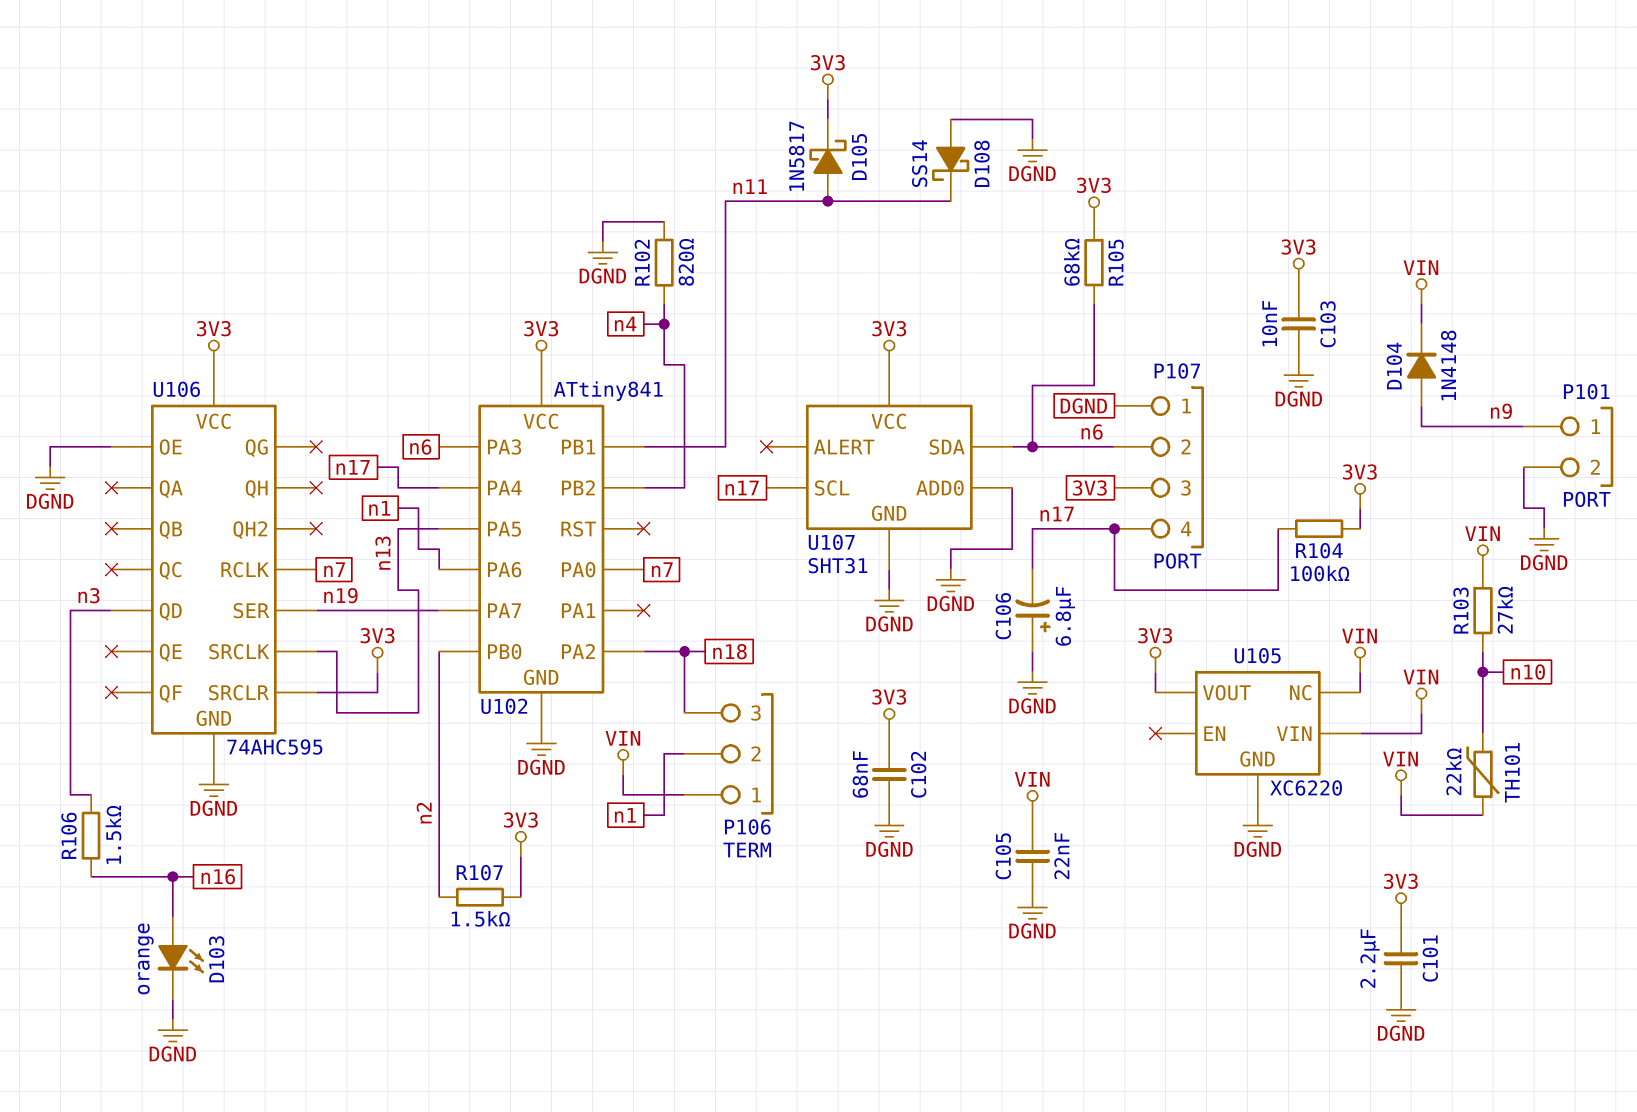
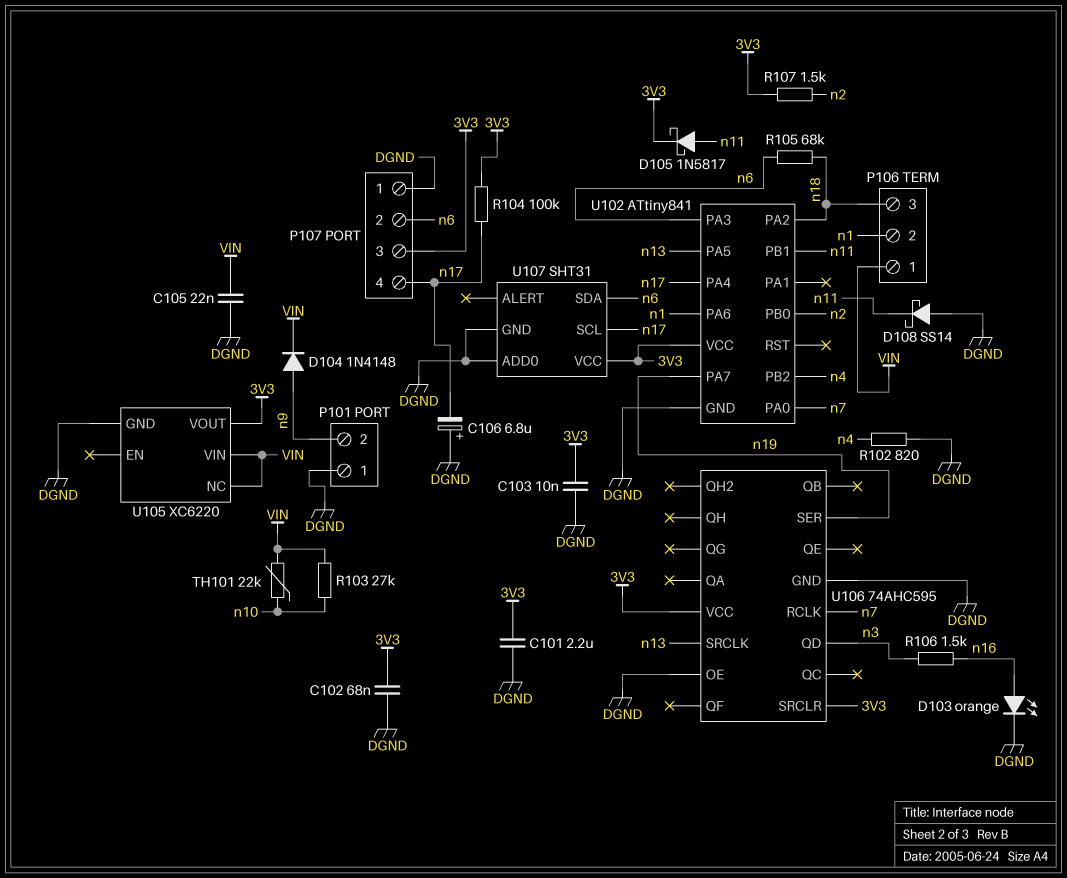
P101 pin 1: n9 -> DGND
P101 pin 2: DGND -> n9
R105: 68k (3V3, n6) -> 68k (n6, n18)

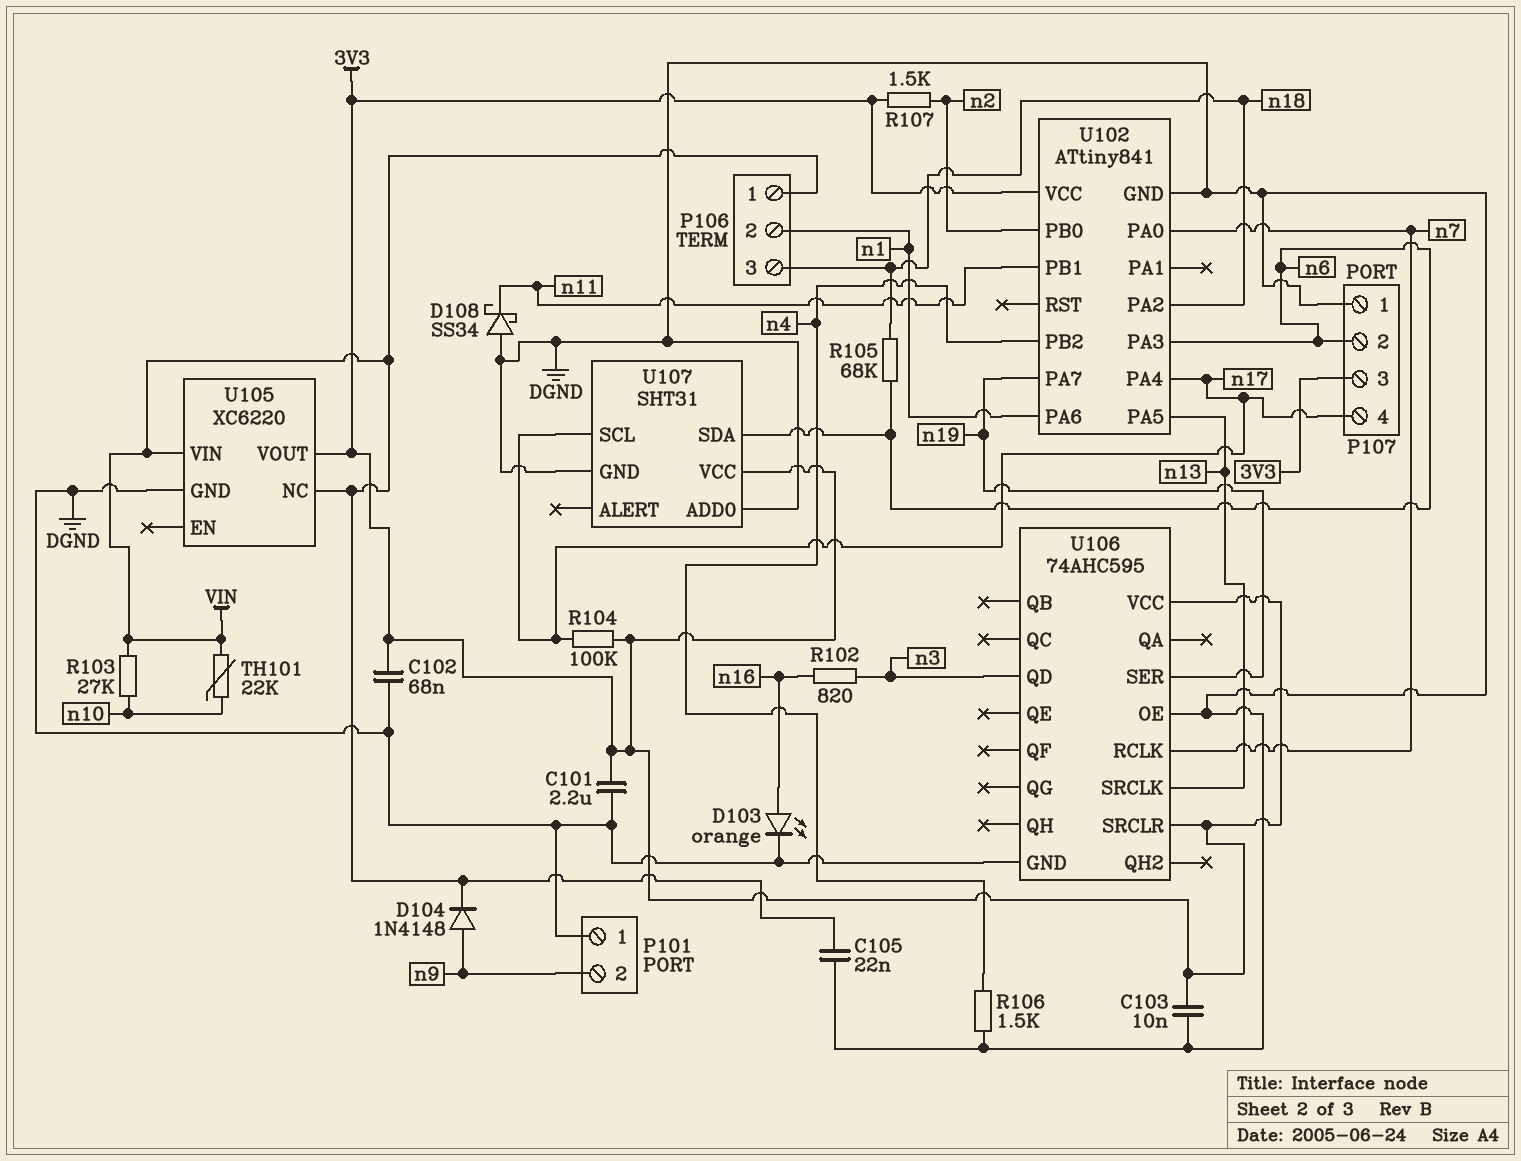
C106: 6.8uF (plus DGND, minus n17) -> none
D105: schottky 1N5817 (A n11, K 3V3) -> none
D108: schottky SS14 (A DGND, K n11) -> schottky SS34 (A DGND, K n11)
R102: 820 (DGND, n4) -> 820 (n3, n16)
R106: 1.5k (n3, n16) -> 1.5k (DGND, n4)

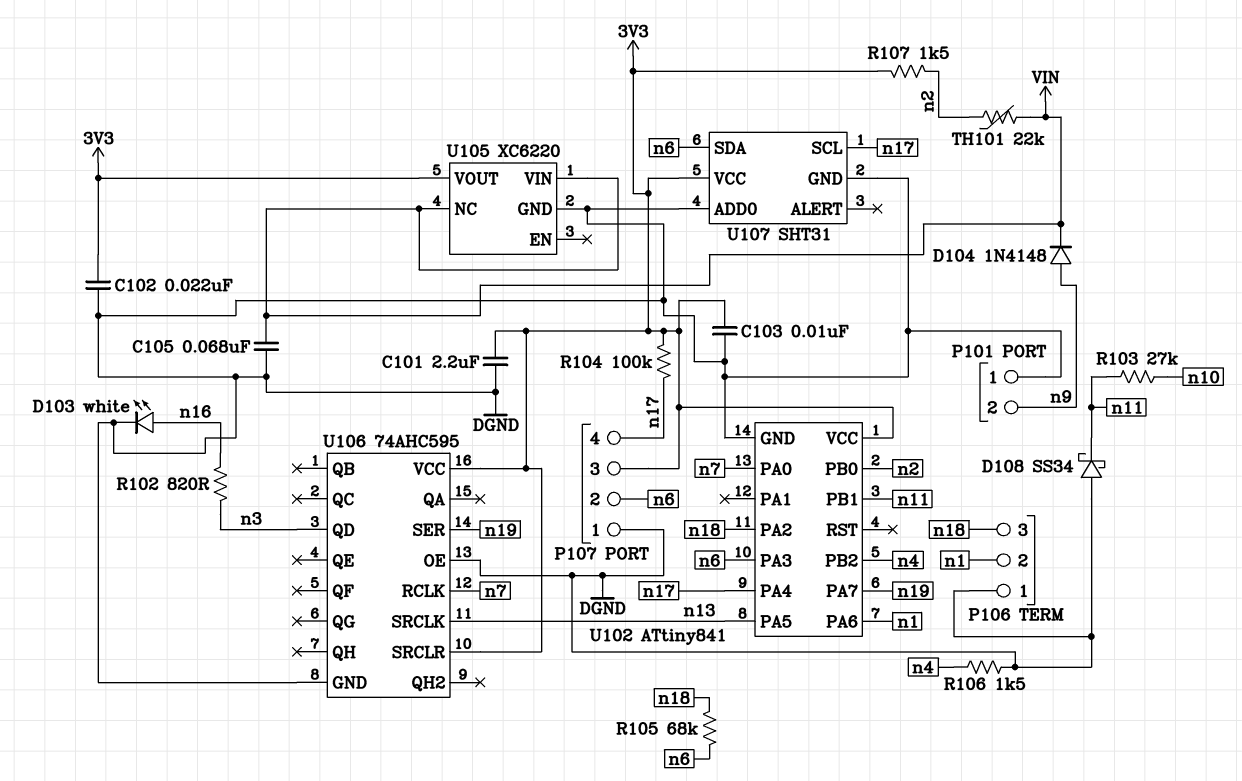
C102: 68nF (3V3, DGND) -> 22nF (3V3, DGND)
C105: 22nF (DGND, VIN) -> 68nF (DGND, VIN)
D103: LED orange (A n16, K DGND) -> LED white (A n16, K DGND)
P106 pin 1: VIN -> DGND
R103: 27k (VIN, n10) -> 27k (n10, n11)
TH101: 22k (VIN, n10) -> 22k (VIN, n2)

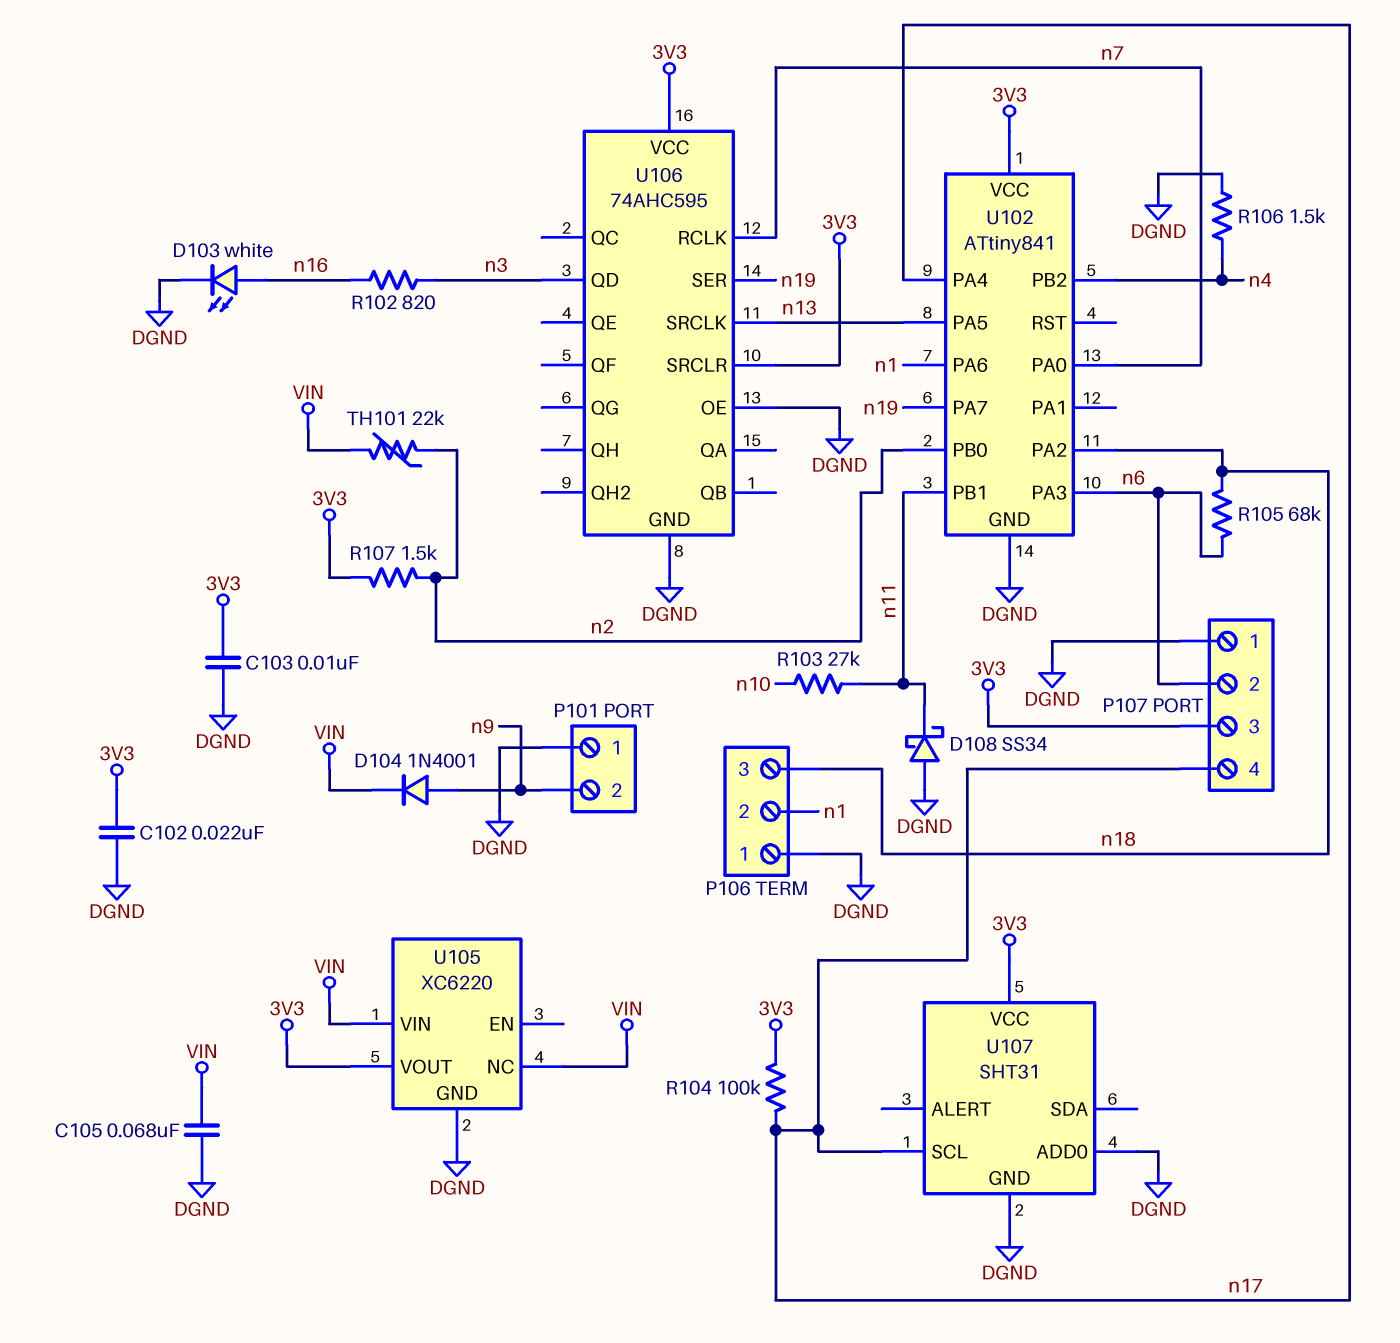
C101: 2.2uF (3V3, DGND) -> none
D104: diode 1N4148 (A n9, K VIN) -> diode 1N4001 (A n9, K VIN)
U107 pin SDA: n6 -> none

